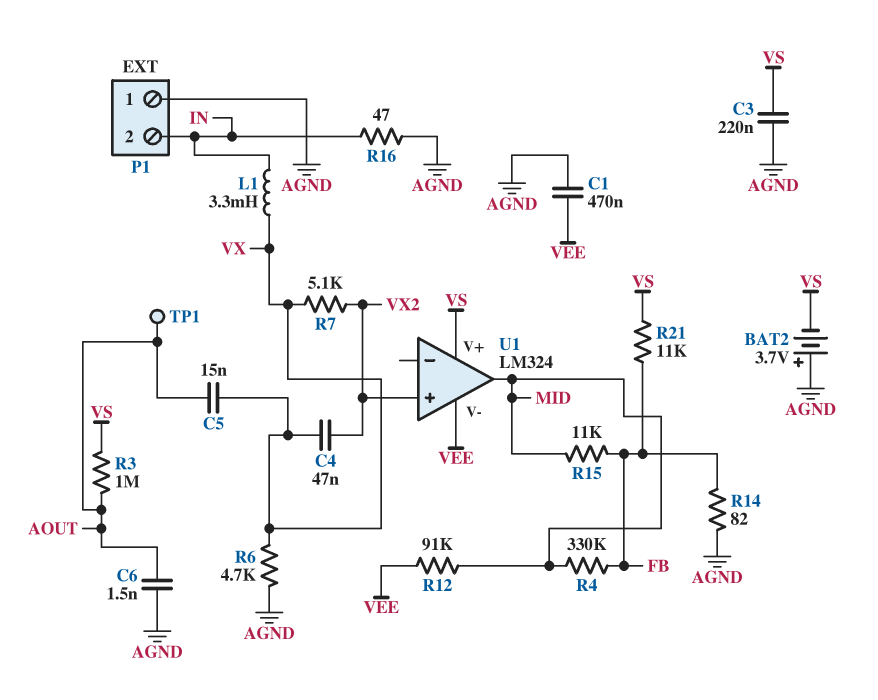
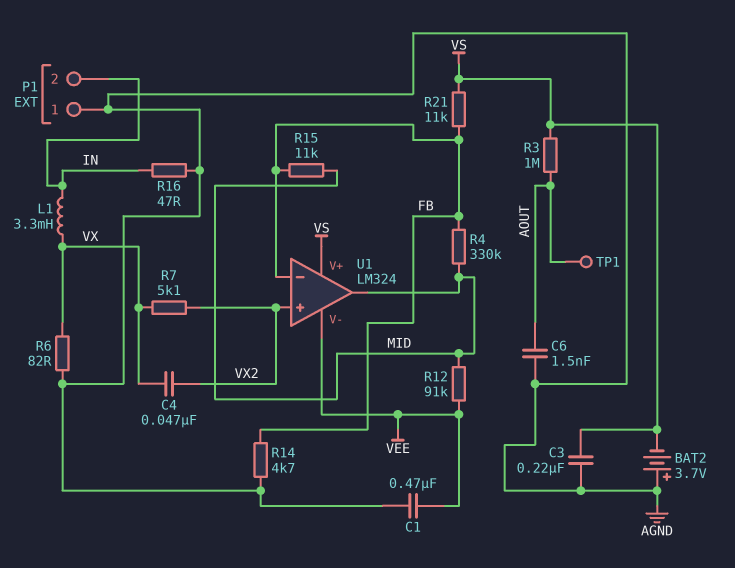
C5: 15nF (AOUT, VX) -> none
R6: 4.7k (AGND, VX) -> 82 (AGND, VX)
R14: 82 (AGND, FB) -> 4.7k (AGND, FB)
U1 pin in-: none -> FB

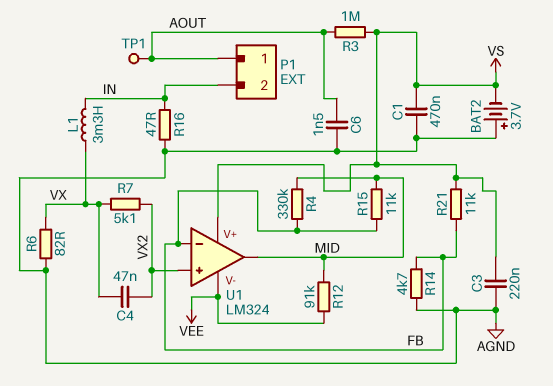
C1: 470nF (AGND, VEE) -> 470nF (AGND, VS)
P1 pin 1: AGND -> AOUT

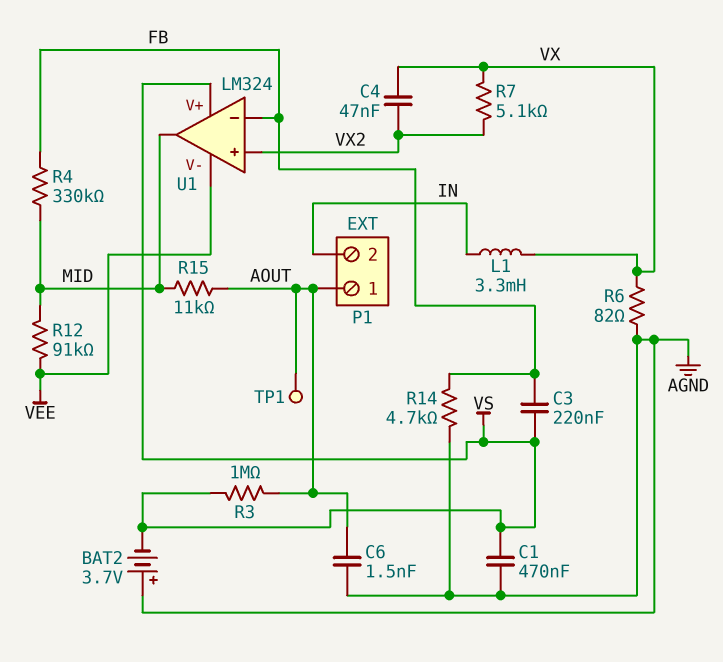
C3: 220nF (AGND, VS) -> 220nF (FB, VS)
R15: 11k (FB, MID) -> 11k (AOUT, MID)
R16: 47 (AGND, IN) -> none
R21: 11k (FB, VS) -> none

